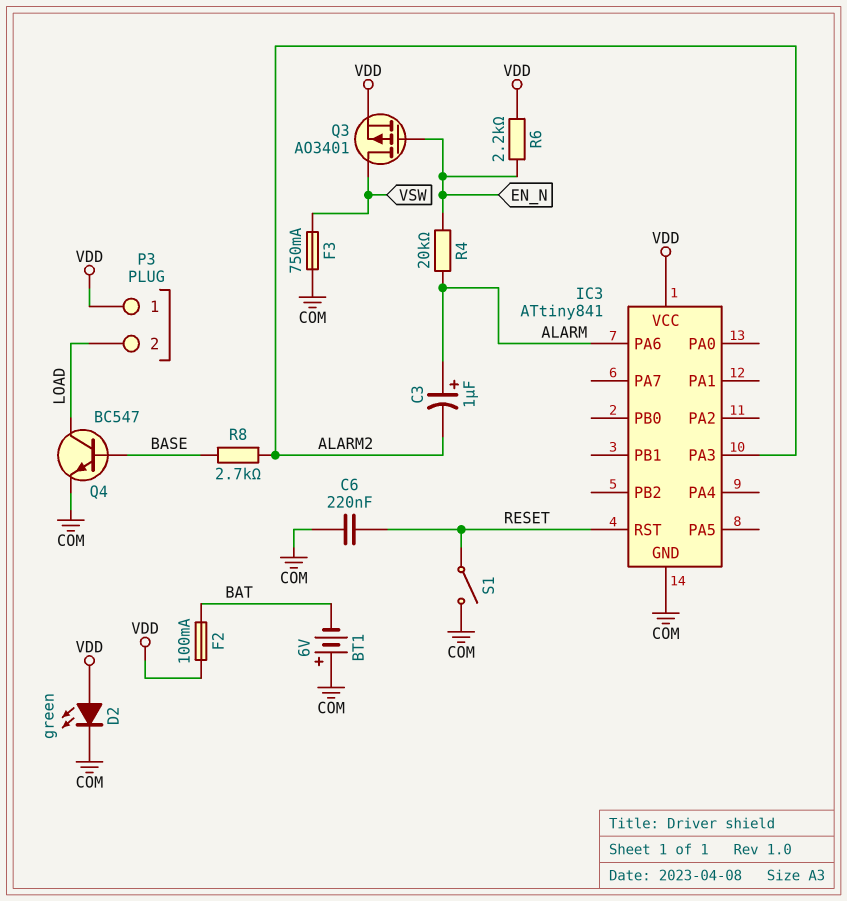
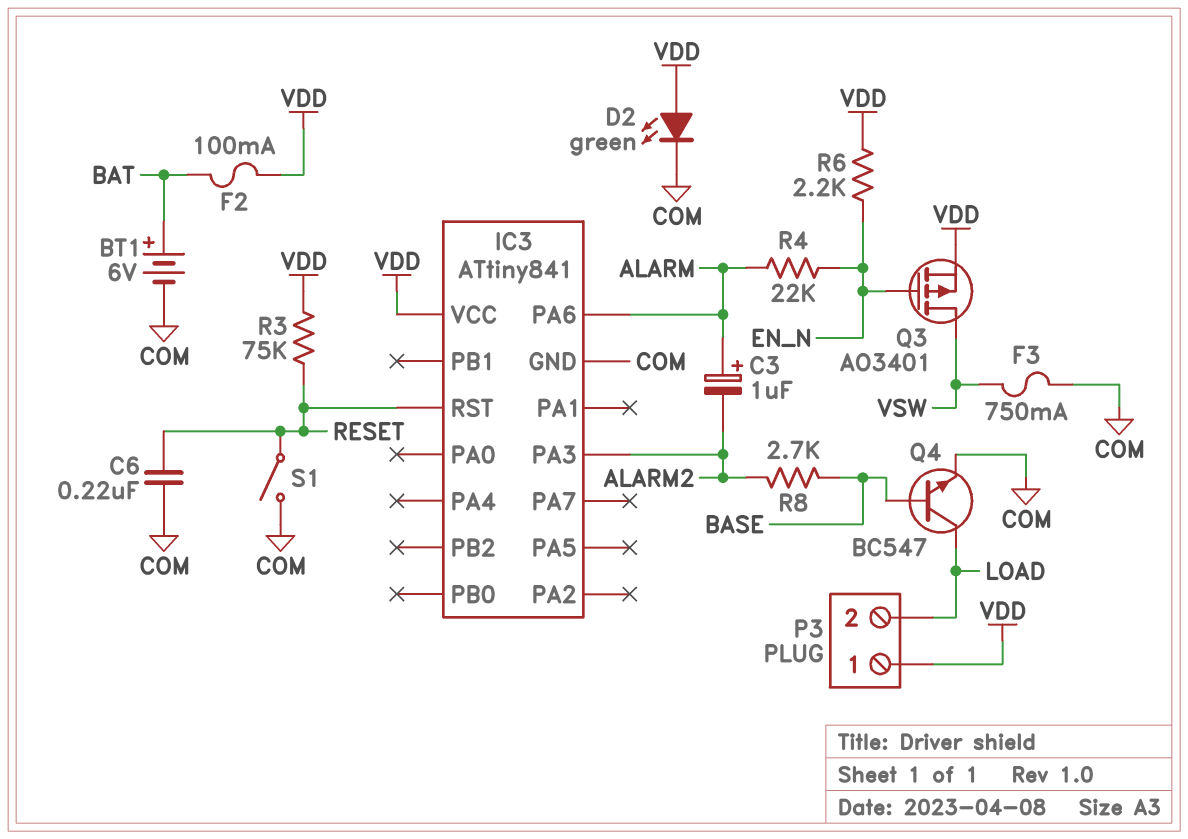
BT1: 6V (plus COM, minus BAT) -> 6V (plus BAT, minus COM)
R3: none -> 75k (RESET, VDD)
R4: 20k (ALARM, EN_N) -> 22k (ALARM, EN_N)

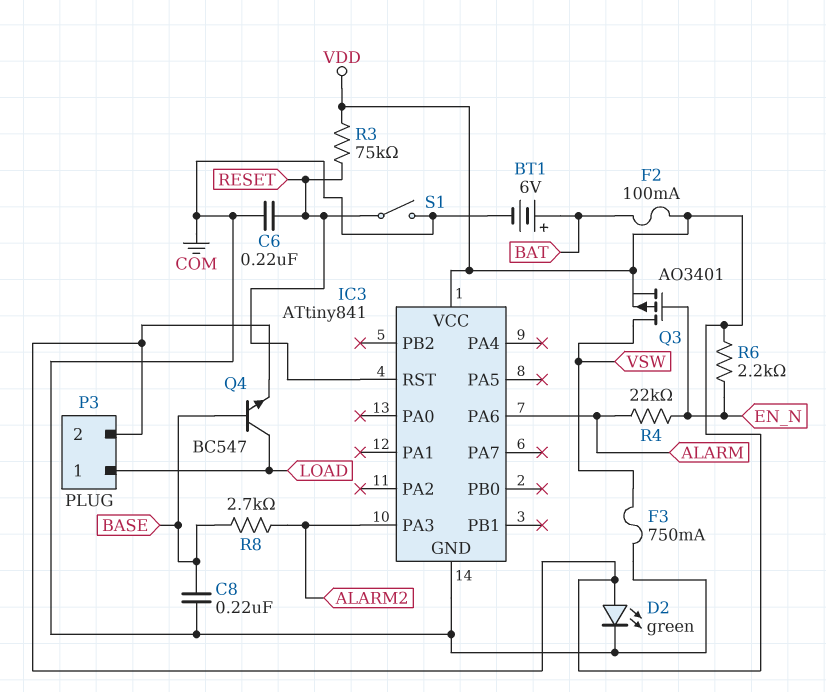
C3: 1uF (plus ALARM, minus ALARM2) -> none
C8: none -> 220nF (BASE, COM)
P3 pin 1: VDD -> LOAD
P3 pin 2: LOAD -> VDD
Q4: NPN BC547 (B BASE, C LOAD, E COM) -> NPN BC547 (B BASE, C LOAD, E VDD)

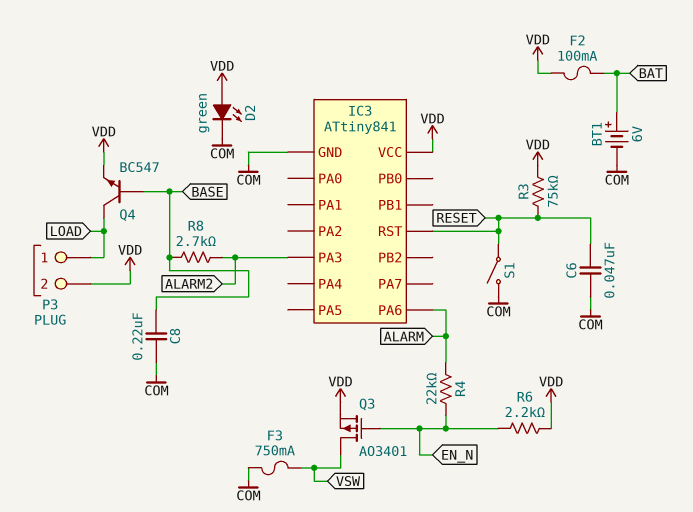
C6: 220nF (COM, RESET) -> 47nF (COM, RESET)

